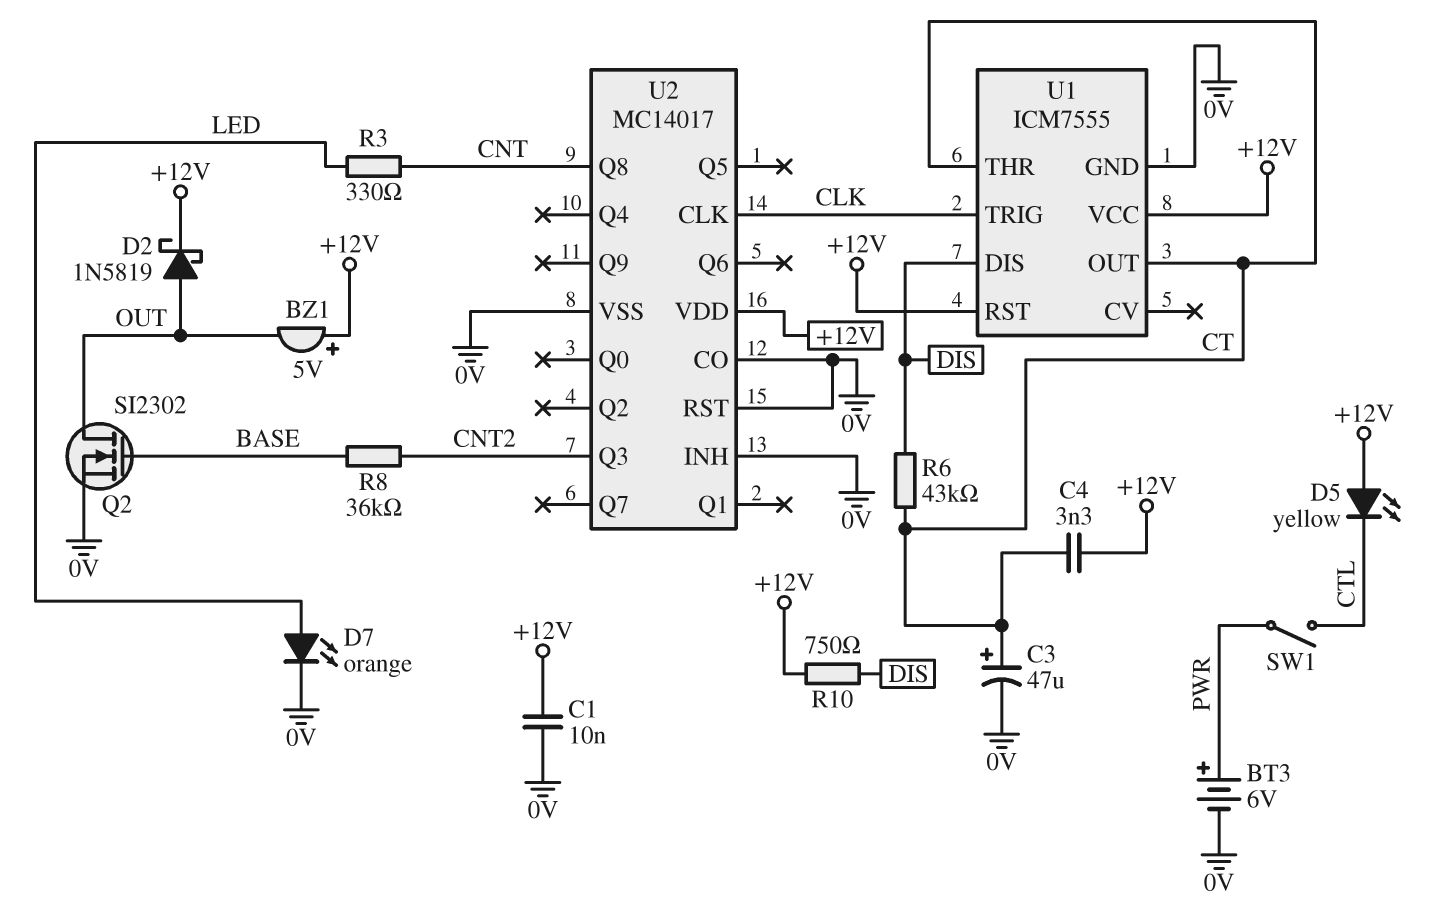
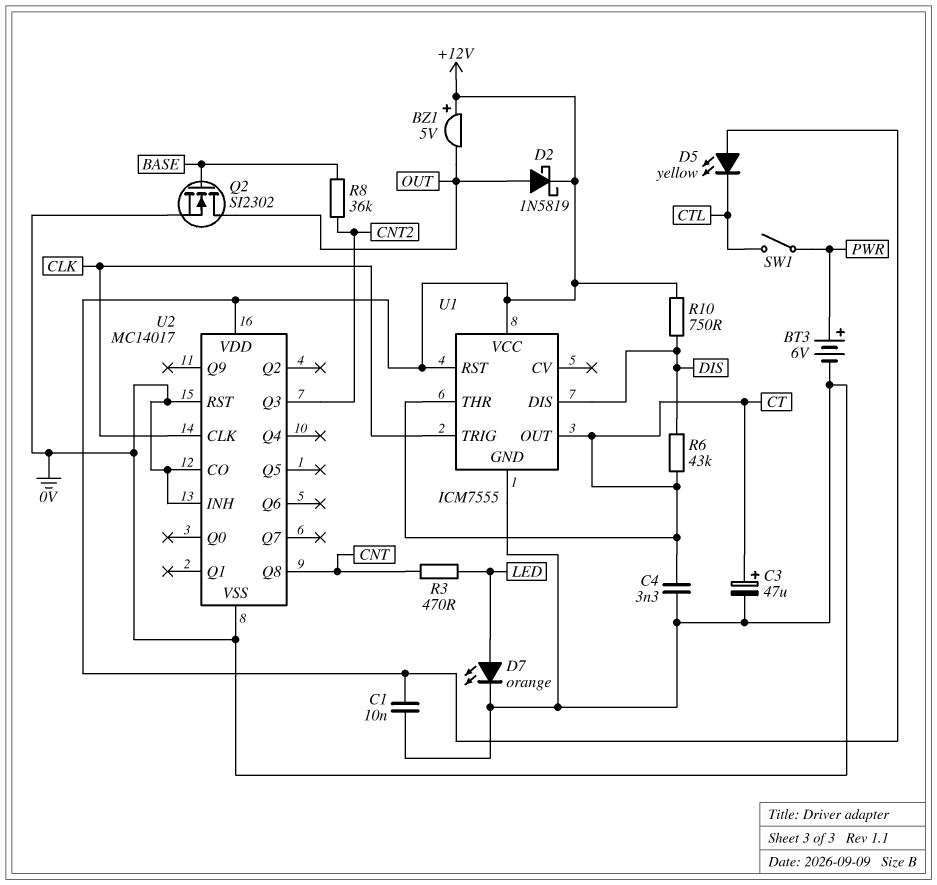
C4: 3.3nF (+12V, CT) -> 3.3nF (0V, CT)
R3: 330 (CNT, LED) -> 470 (CNT, LED)

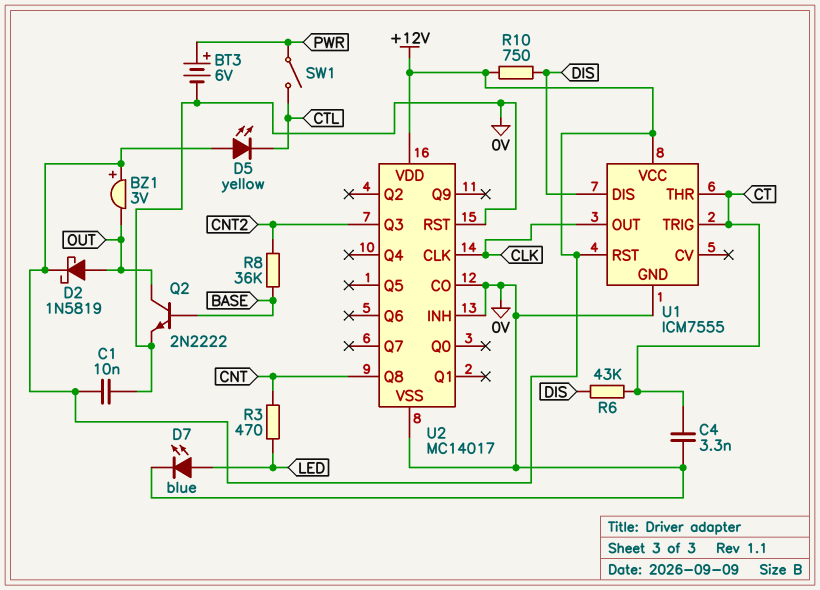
BZ1: buzzer 5V (plus +12V, minus OUT) -> buzzer 3V (plus +12V, minus OUT)
C3: 47uF (plus CT, minus 0V) -> none
D7: LED orange (A LED, K 0V) -> LED blue (A LED, K 0V)
Q2: NMOS SI2302 (G BASE, D OUT, S 0V) -> NPN 2N2222 (B BASE, C OUT, E 0V)
U1 pin OUT: CT -> CLK
U1 pin TRIG: CLK -> CT

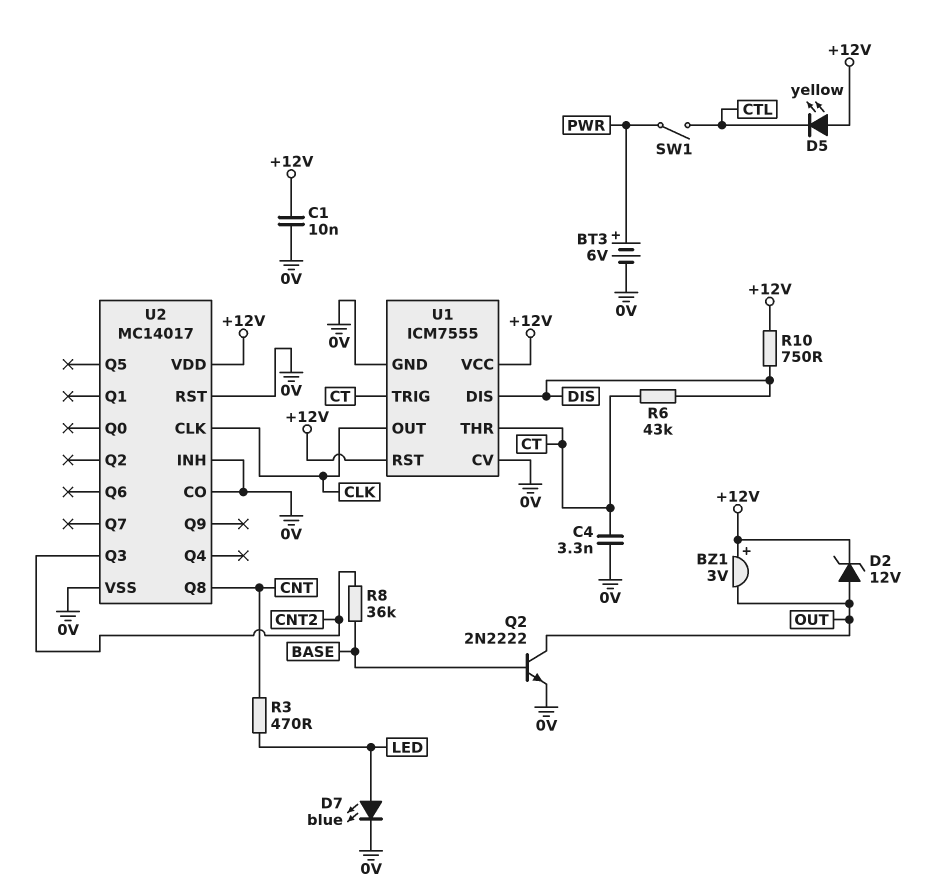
D2: schottky 1N5819 (A OUT, K +12V) -> zener 12V (A OUT, K +12V)
U1 pin CV: none -> 0V

